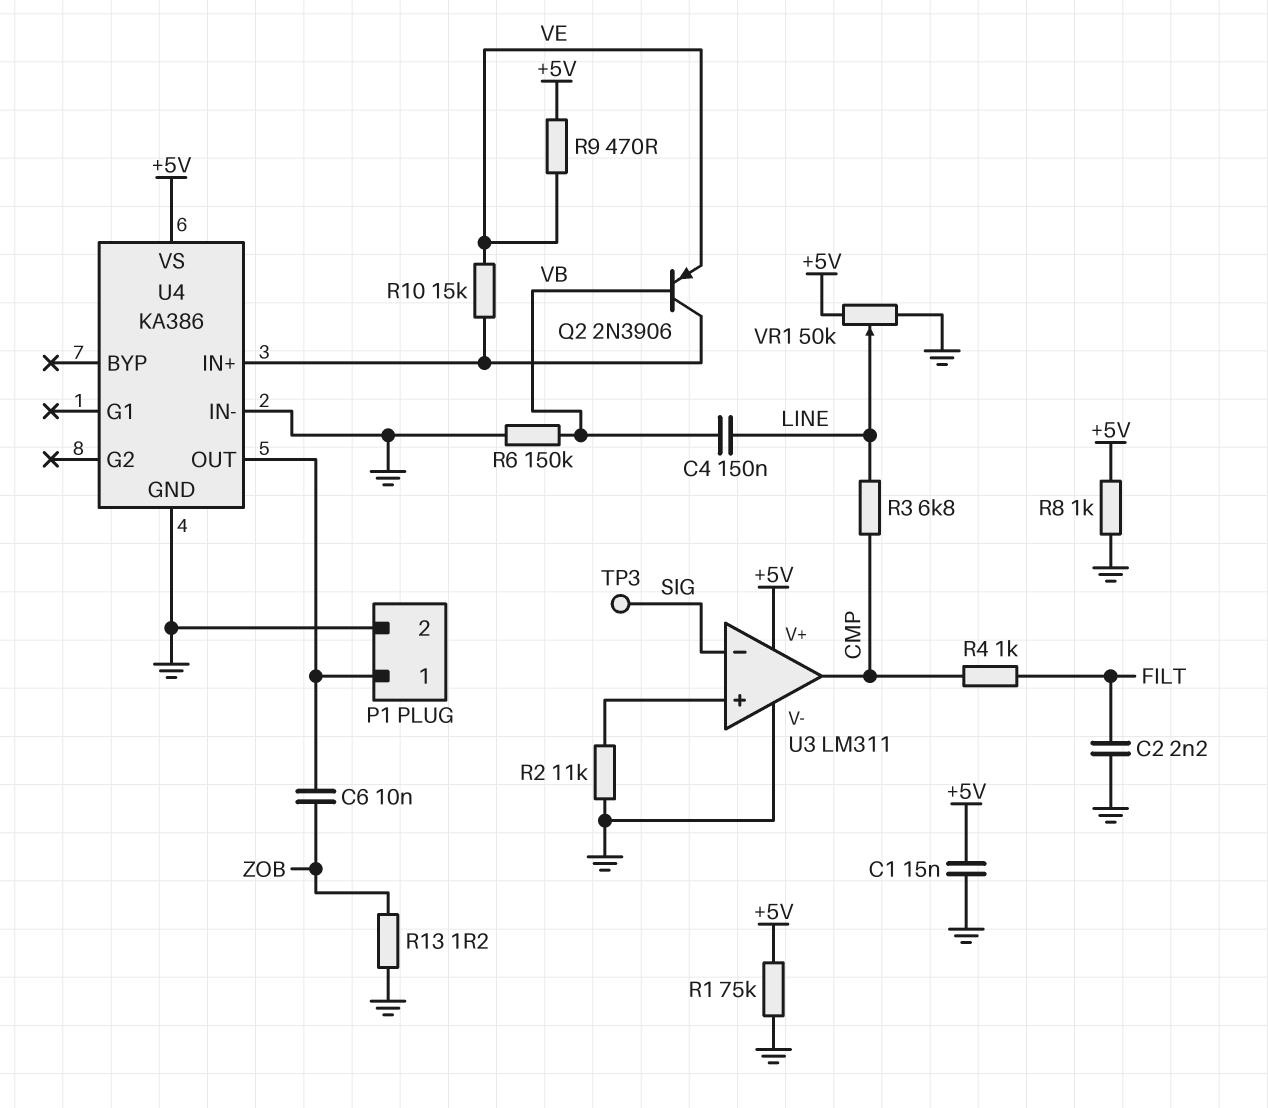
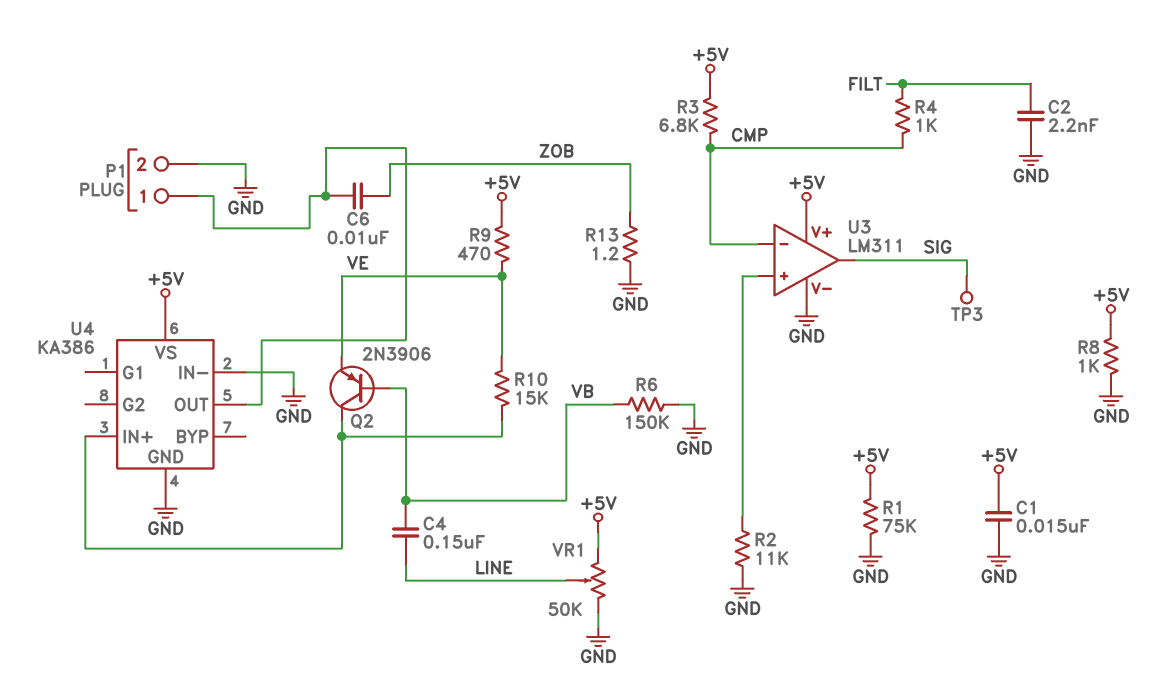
R3: 6.8k (CMP, LINE) -> 6.8k (+5V, CMP)
U3 pin in-: SIG -> CMP
U3 pin out: CMP -> SIG

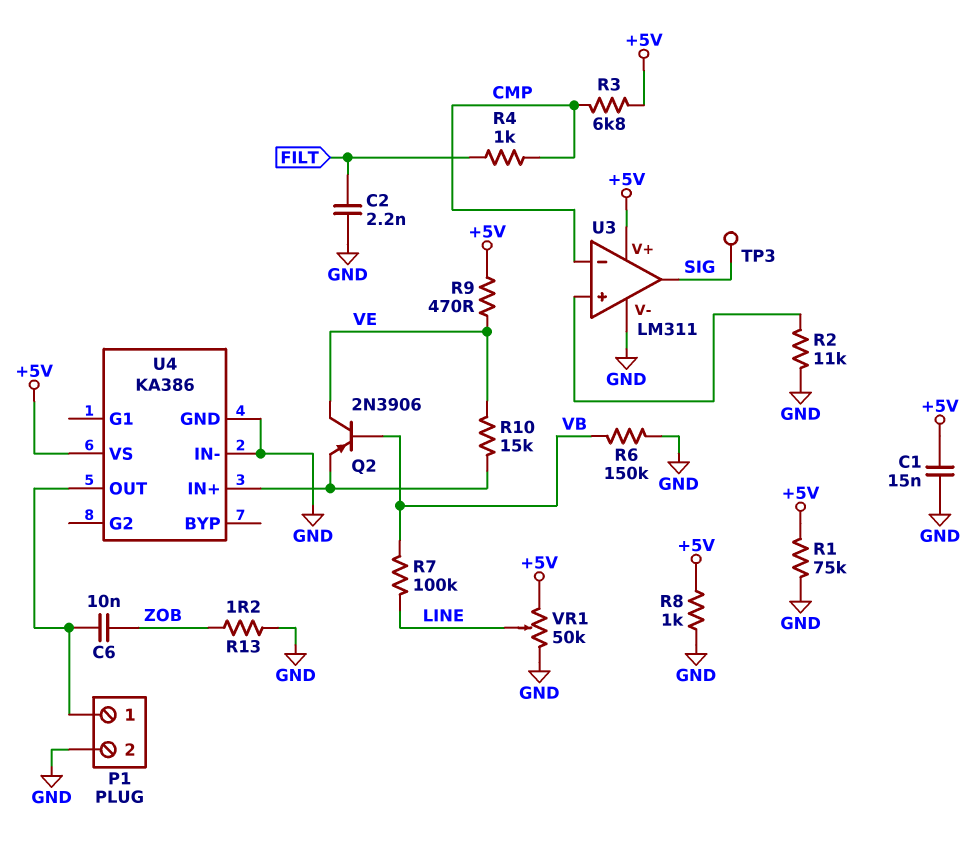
C4: 150nF (LINE, VB) -> none
Q2: PNP 2N3906 (B VB, C U4/IN+, E VE) -> PNP 2N3906 (B VB, C VE, E U4/IN+)
R7: none -> 100k (LINE, VB)

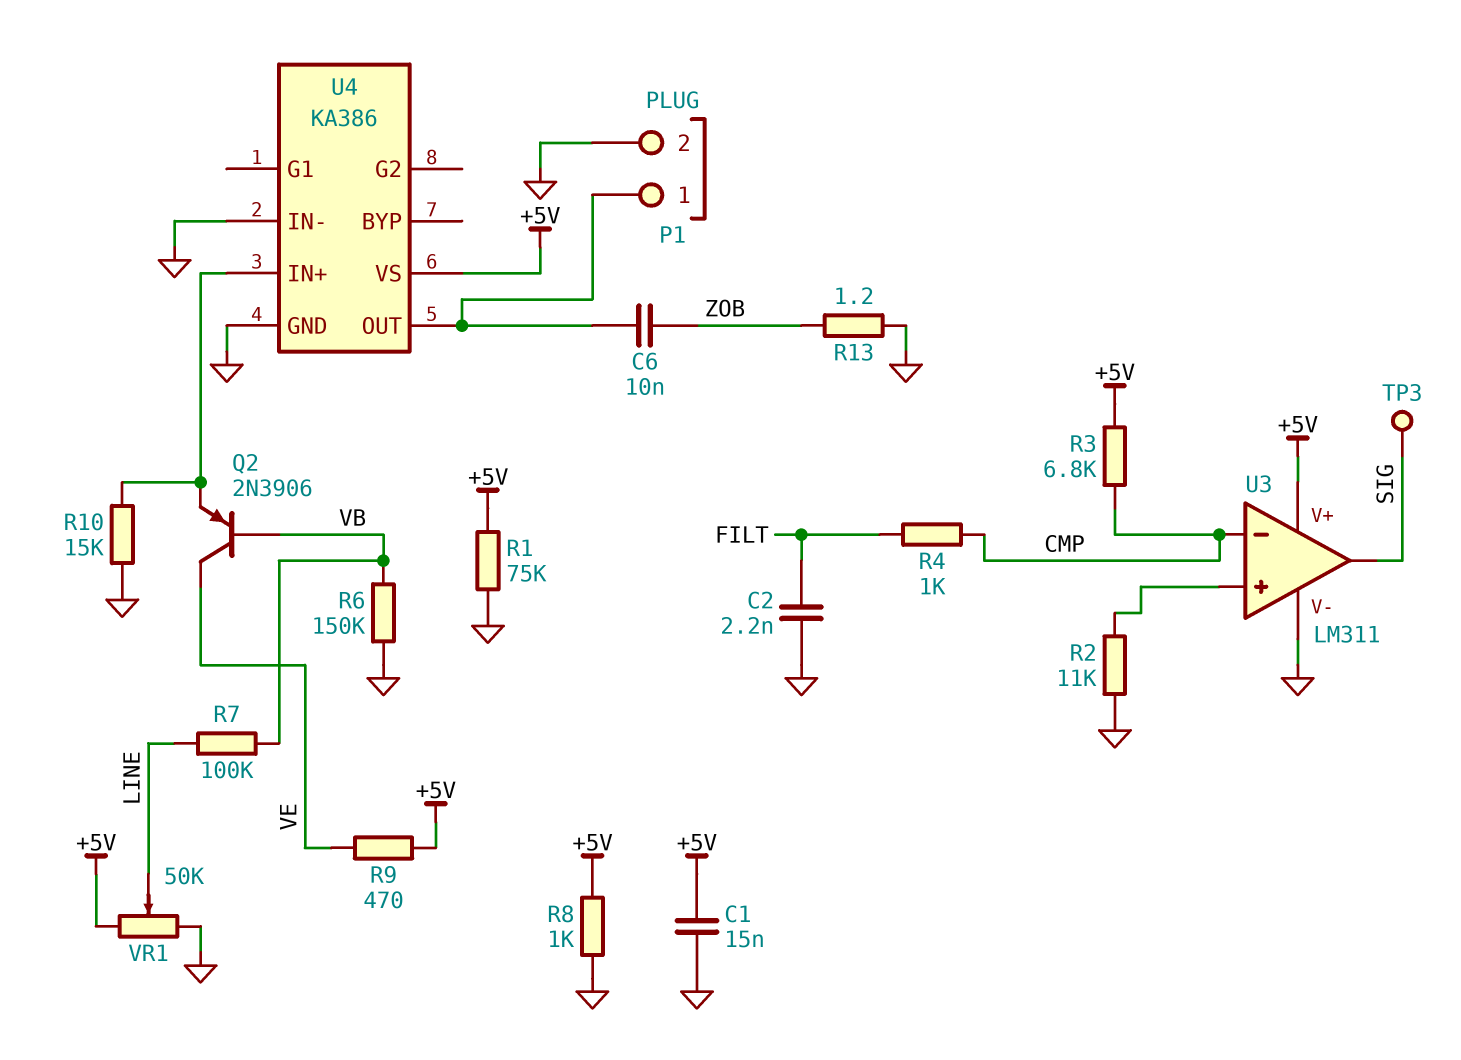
R10: 15k (U4/IN+, VE) -> 15k (GND, U4/IN+)

